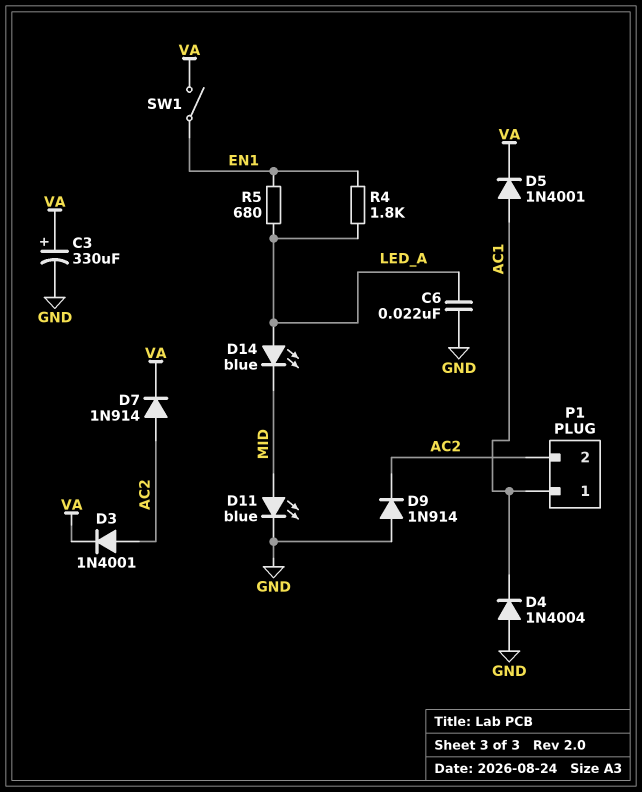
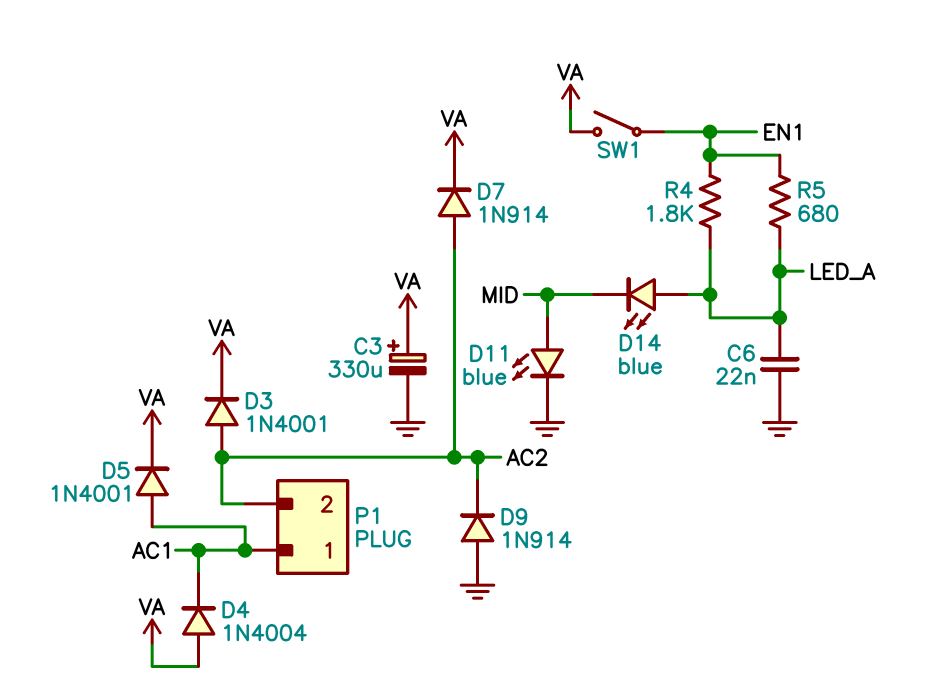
D4: diode 1N4004 (A GND, K AC1) -> diode 1N4004 (A VA, K AC1)

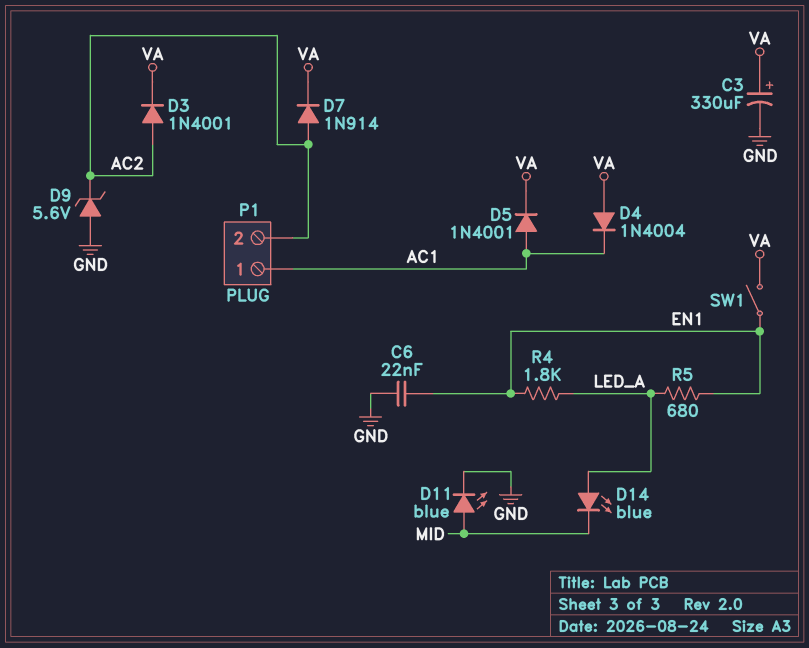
C6: 22nF (GND, LED_A) -> 22nF (EN1, GND)
D9: diode 1N914 (A GND, K AC2) -> zener 5.6V (A GND, K AC2)

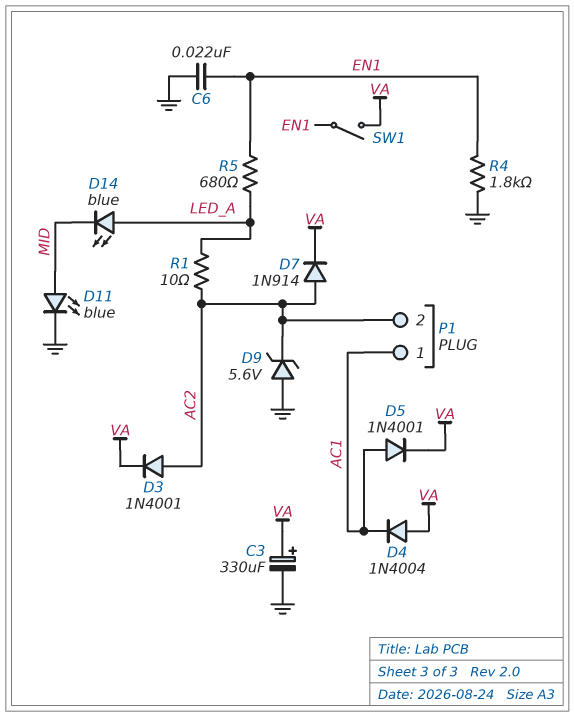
R1: none -> 10 (AC2, LED_A)
R4: 1.8k (EN1, LED_A) -> 1.8k (EN1, GND)

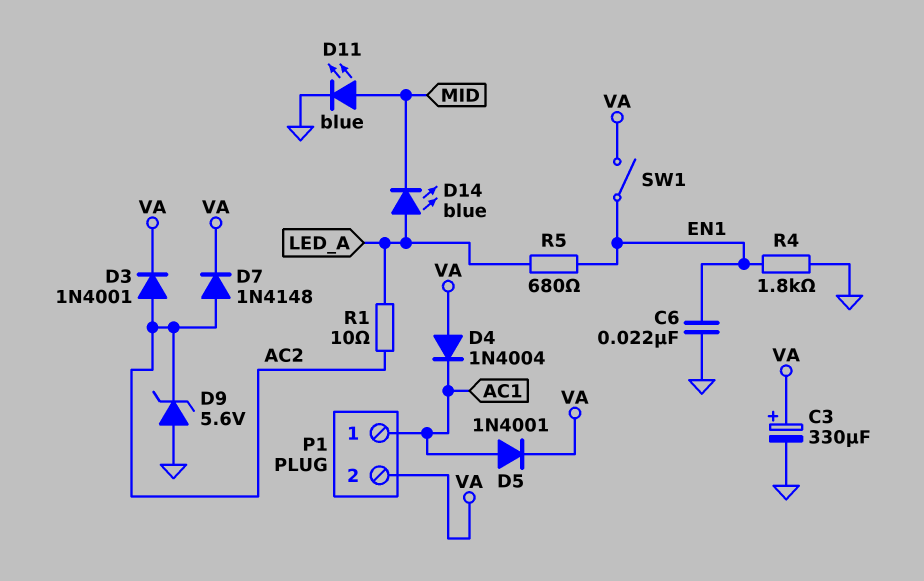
D7: diode 1N914 (A AC2, K VA) -> diode 1N4148 (A AC2, K VA)
P1 pin 2: AC2 -> VA

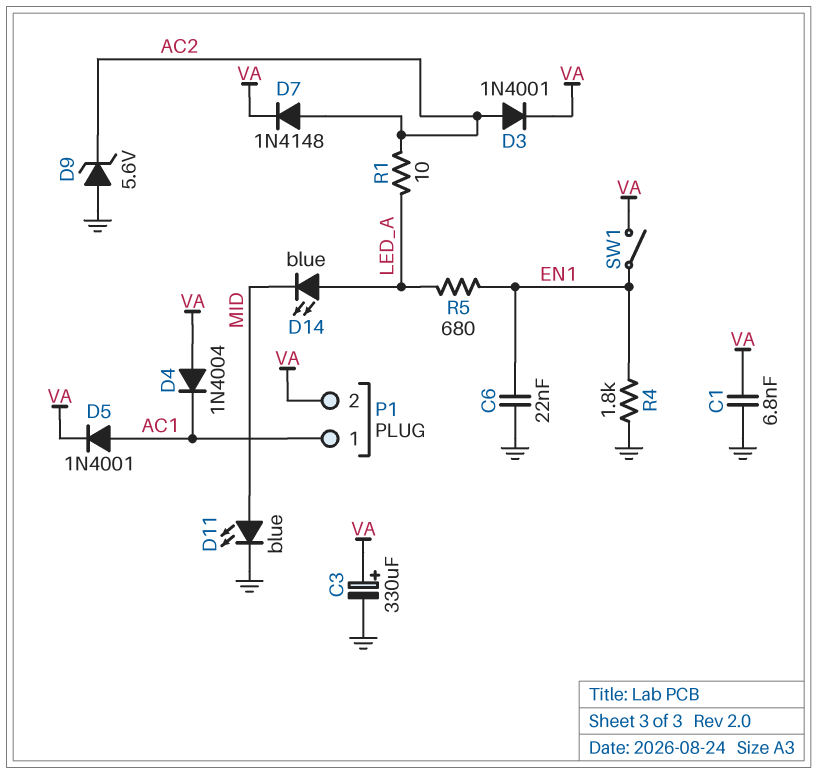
C1: none -> 6.8nF (GND, VA)

